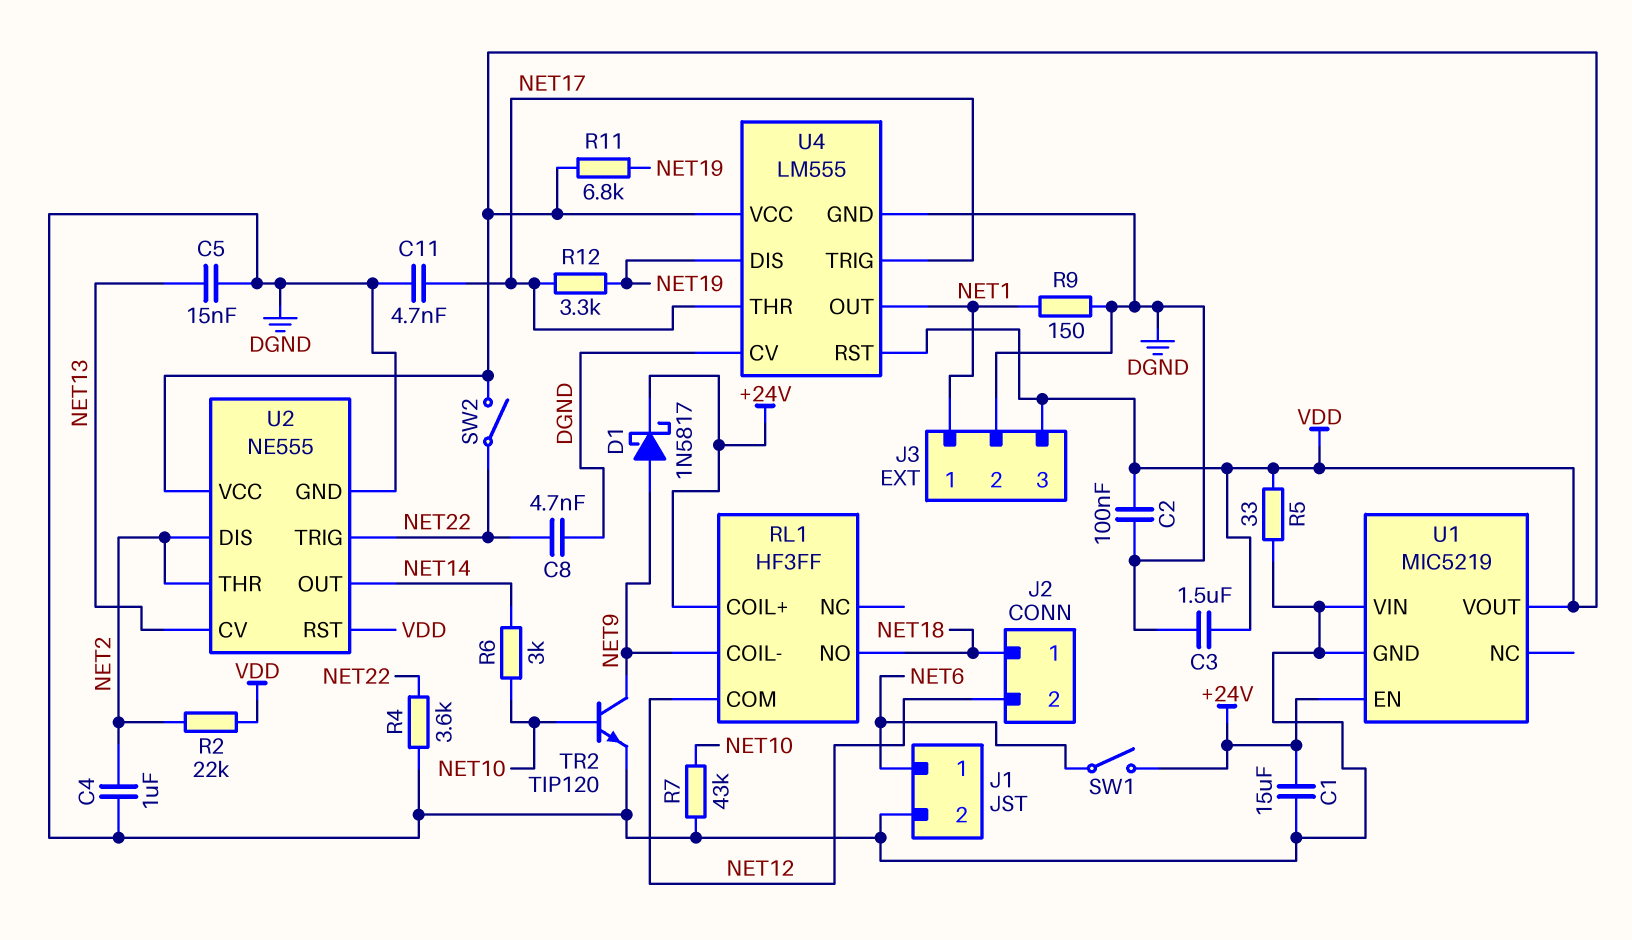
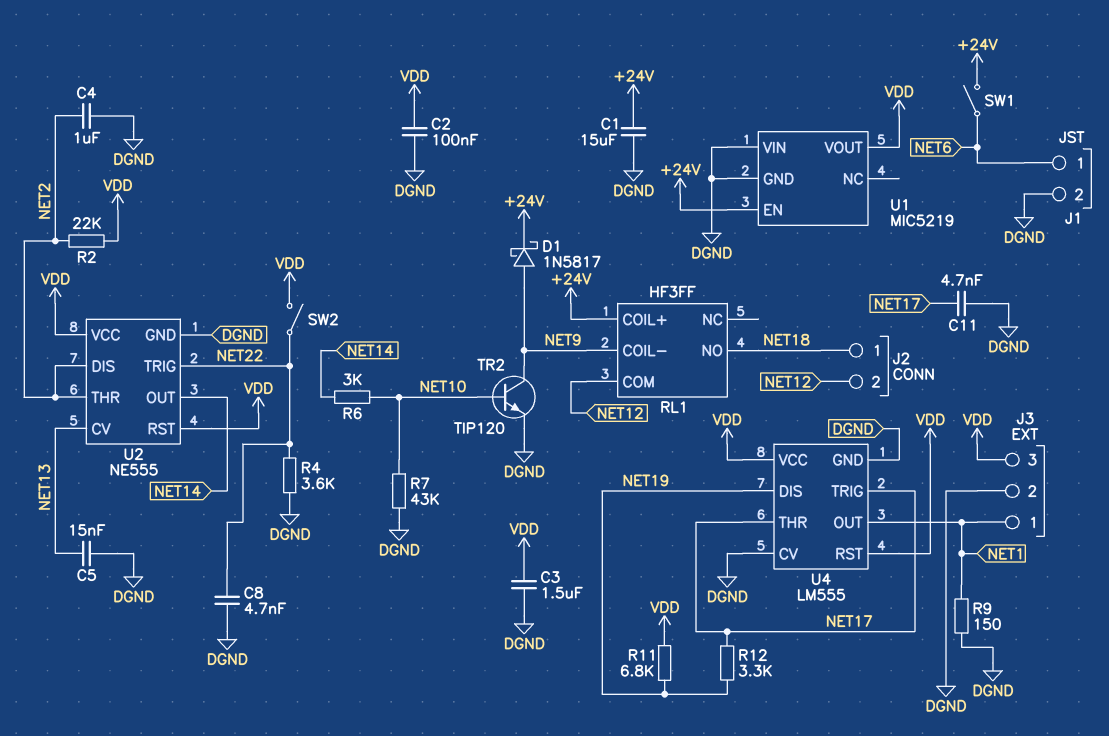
R5: 33 (DGND, VDD) -> none

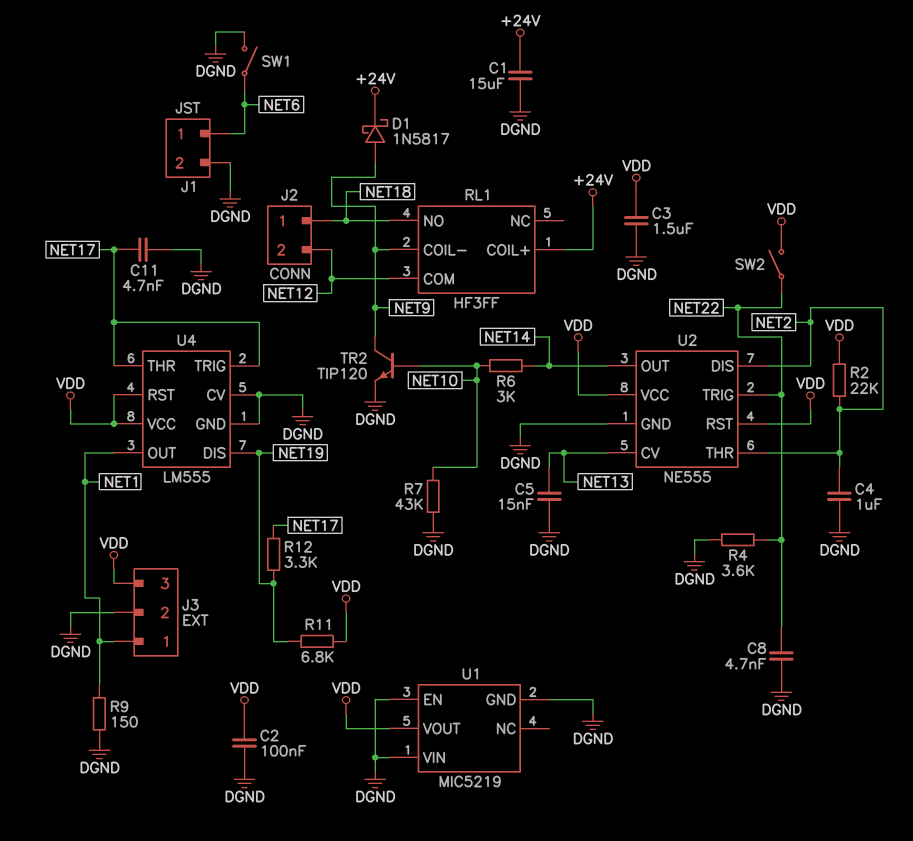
SW1: switch (+24V, NET6) -> switch (DGND, NET6)
U1 pin EN: +24V -> DGND

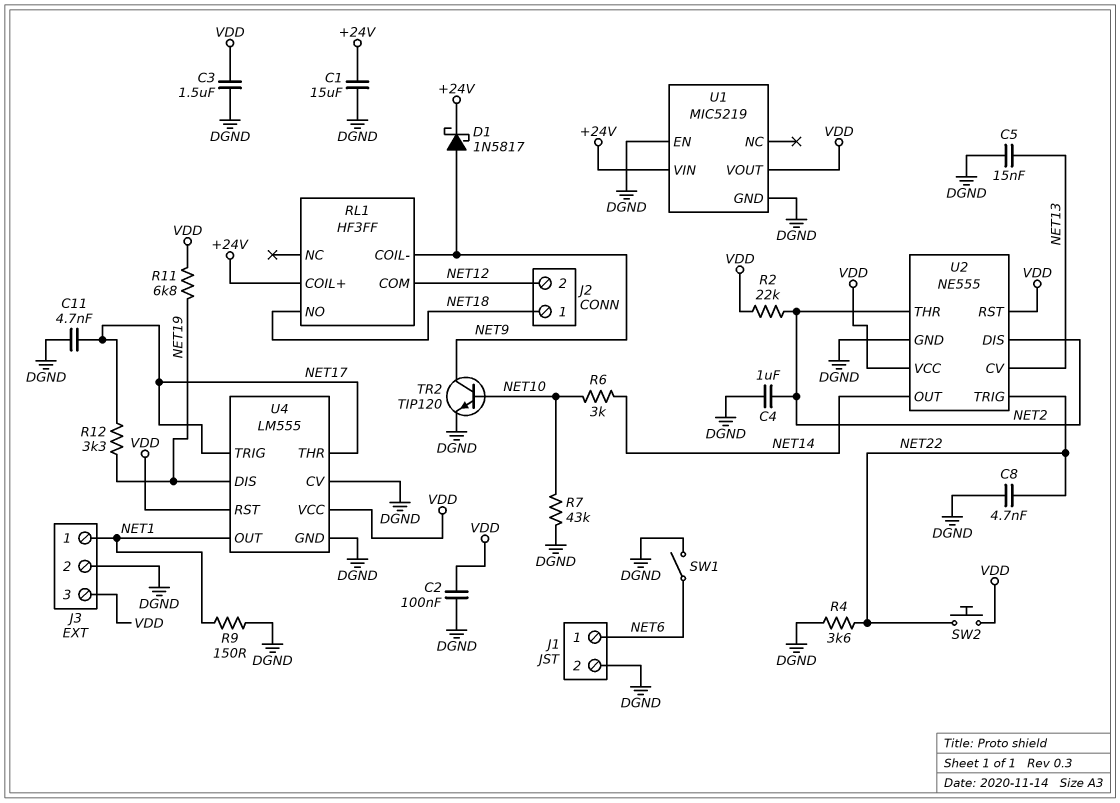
SW2: switch (NET22, VDD) -> button (NET22, VDD)
U1 pin VIN: DGND -> +24V

